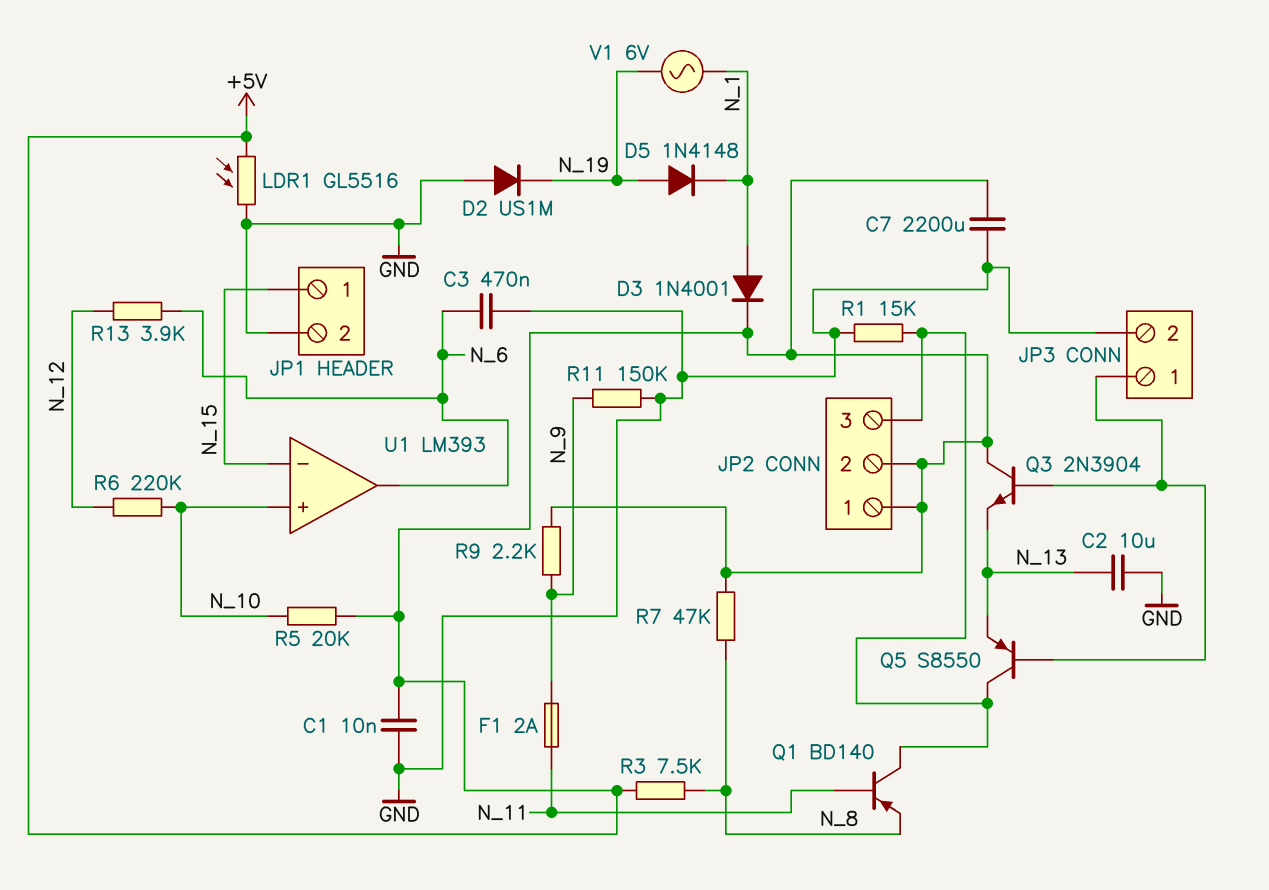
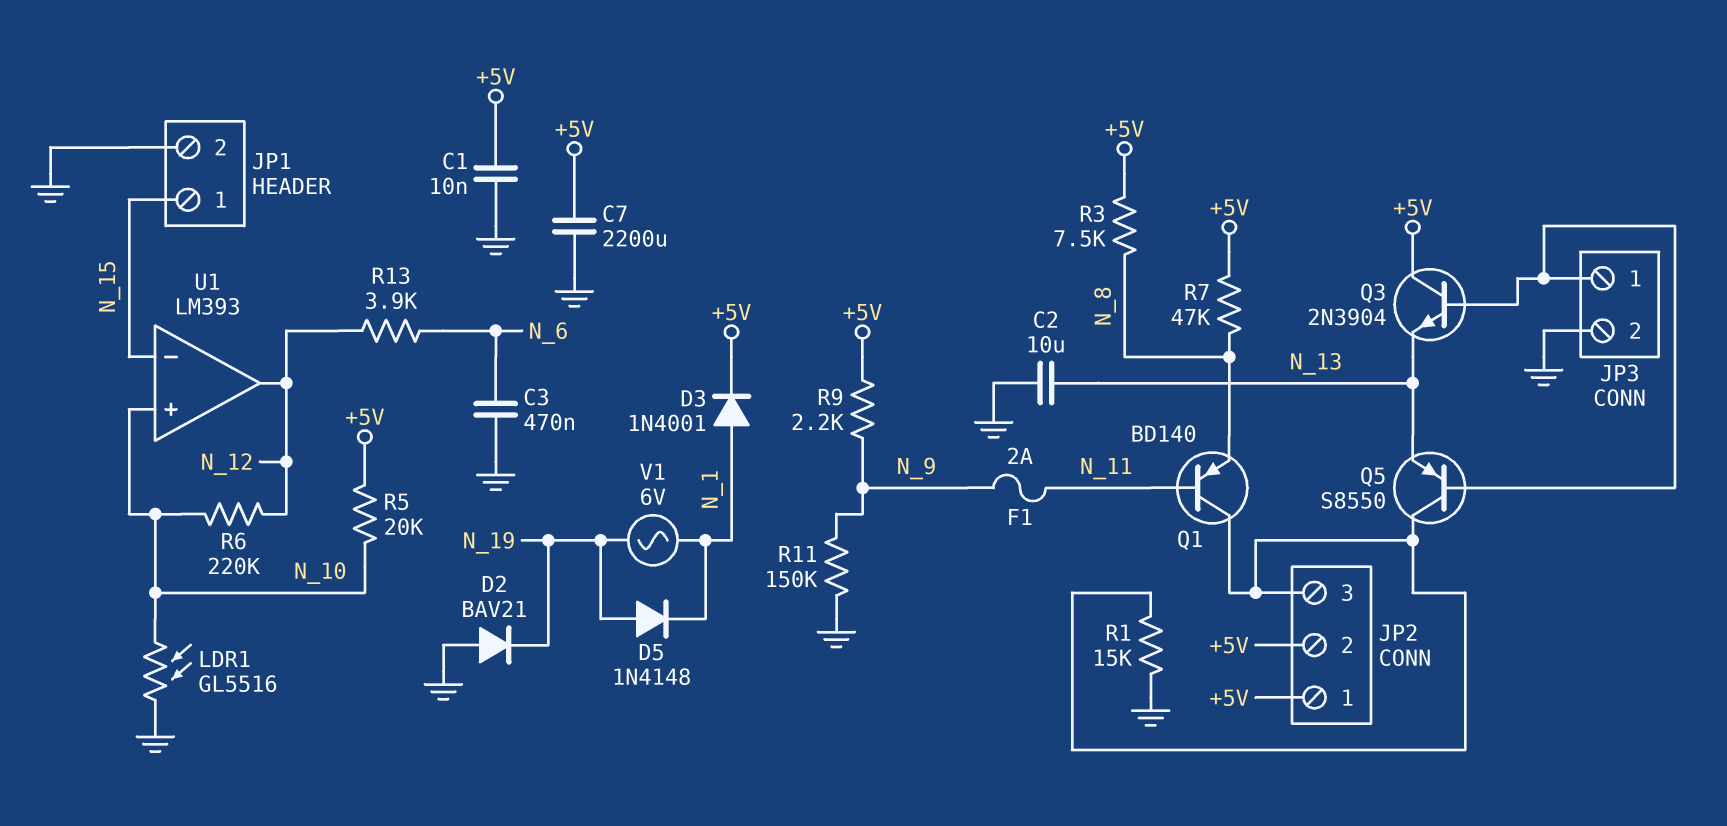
D2: diode US1M (A GND, K N_19) -> diode BAV21 (A GND, K N_19)
LDR1: GL5516 (+5V, GND) -> GL5516 (GND, N_10)
U1 pin out: N_6 -> N_12

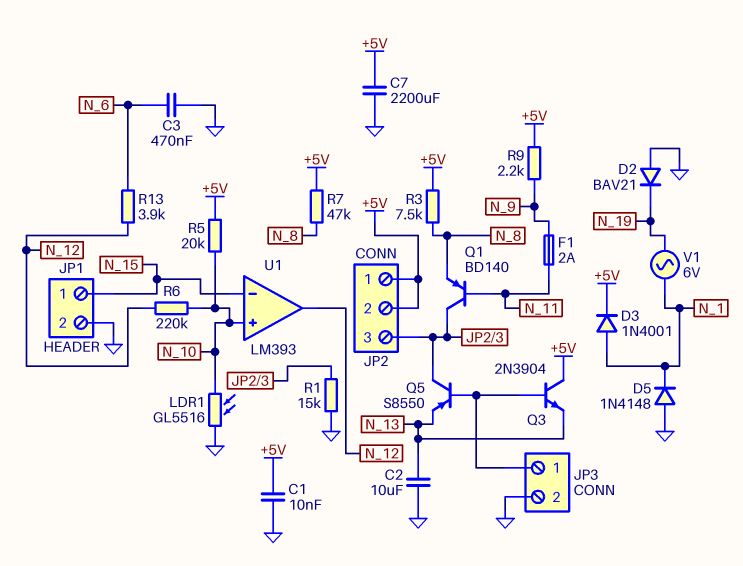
D5: diode 1N4148 (A N_19, K N_1) -> diode 1N4148 (A GND, K N_1)
R11: 150k (GND, N_9) -> none

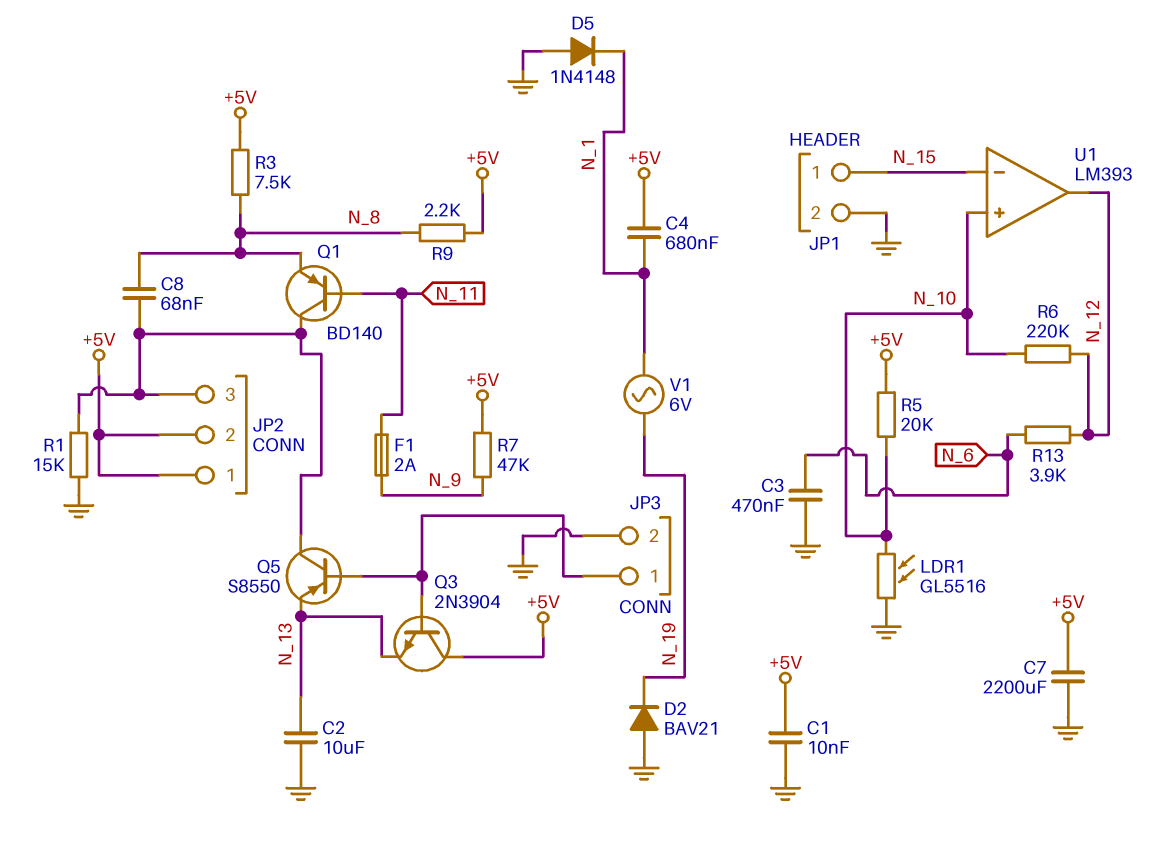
C4: none -> 680nF (+5V, N_1)
C8: none -> 68nF (JP2/3, N_8)
D3: diode 1N4001 (A N_1, K +5V) -> none
R7: 47k (+5V, N_8) -> 47k (+5V, N_9)
R9: 2.2k (+5V, N_9) -> 2.2k (+5V, N_8)

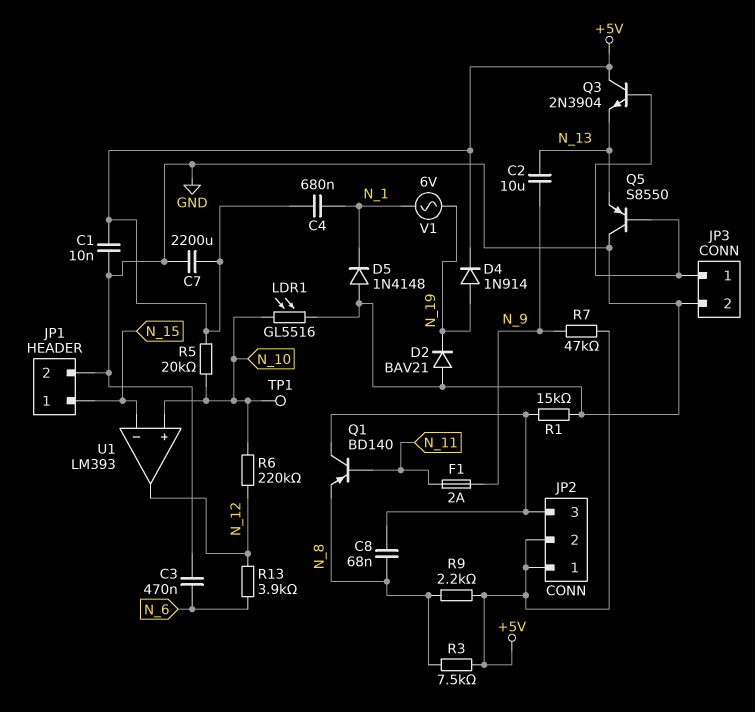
C2: 10uF (GND, N_13) -> 10uF (N_9, N_13)
D4: none -> diode 1N914 (A N_19, K +5V)
Q5: PNP S8550 (B JP3/1, C JP2/3, E N_13) -> PNP S8550 (B JP3/1, C GND, E N_13)
TP1: none -> test point (N_10)

